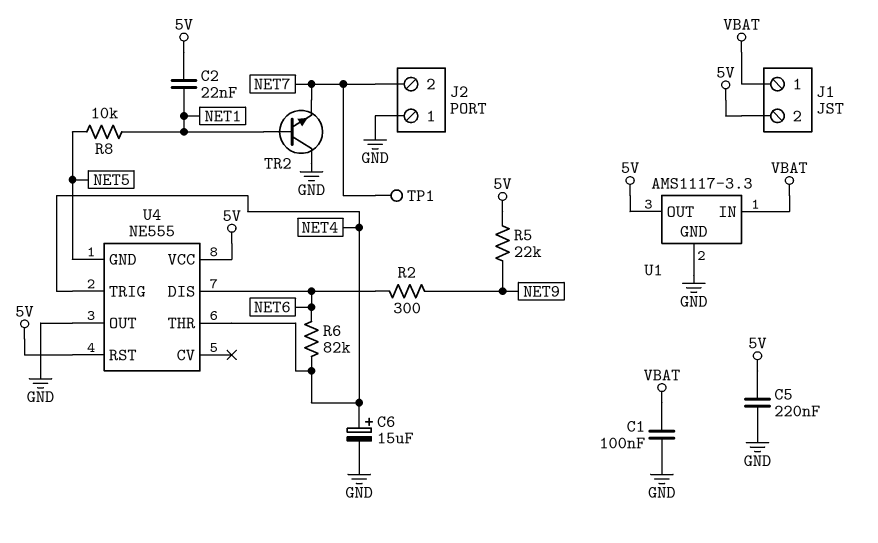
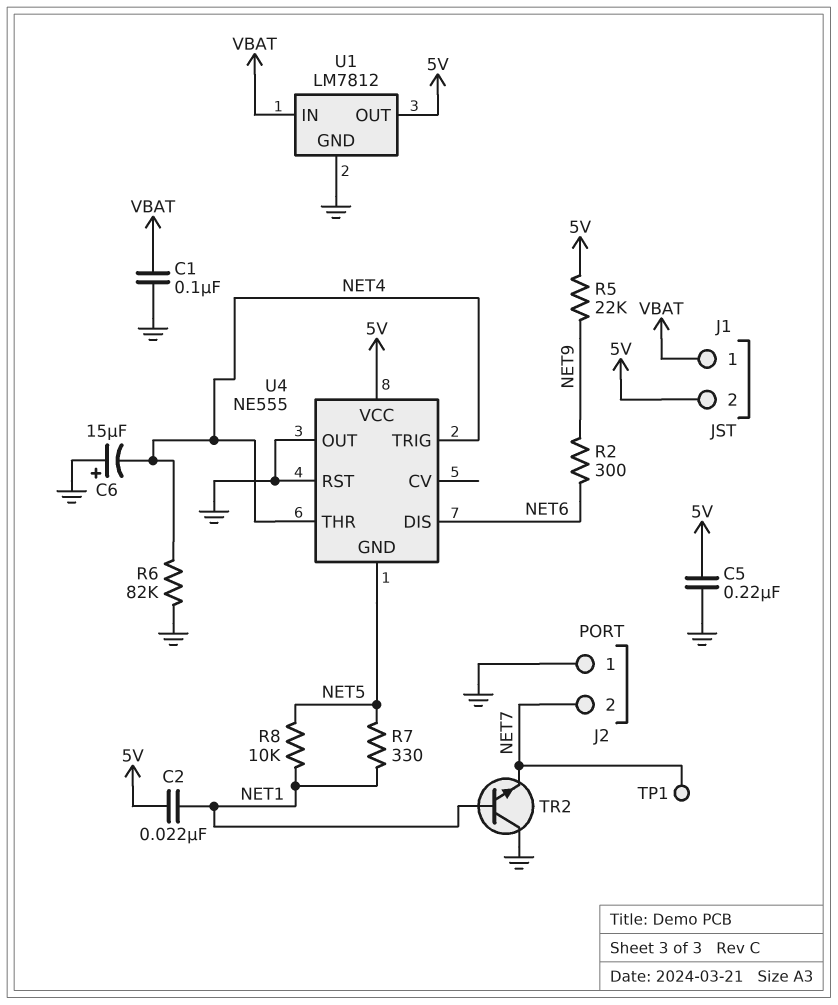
C6: 15uF (plus NET4, minus GND) -> 15uF (plus GND, minus NET4)
R6: 82k (NET4, NET6) -> 82k (GND, NET4)
R7: none -> 330 (NET1, NET5)
U1: AMS1117-3.3 -> LM7812
U4 pin RST: 5V -> GND

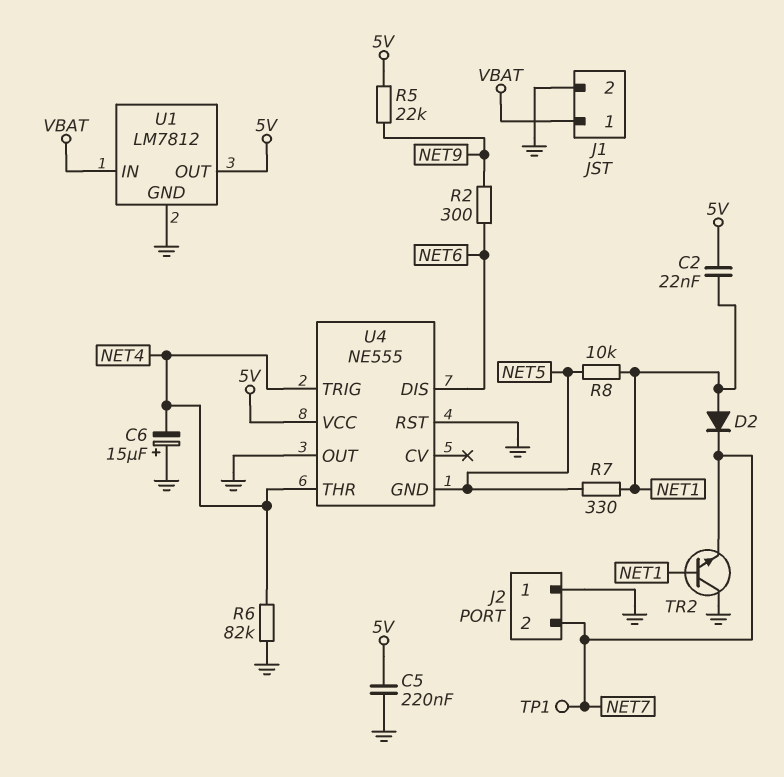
C1: 100nF (GND, VBAT) -> none
D2: none -> diode (A NET1, K NET7)
J1 pin 2: 5V -> GND

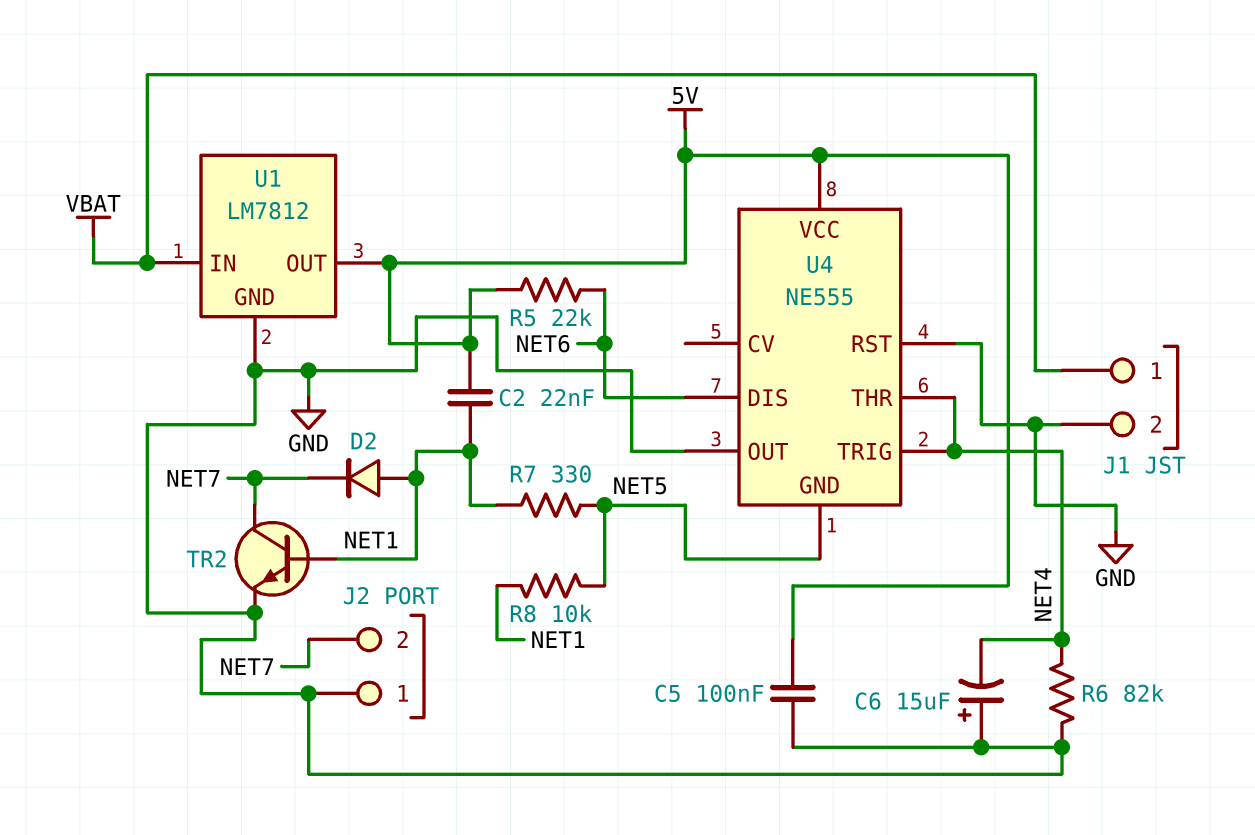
C5: 220nF (5V, GND) -> 100nF (5V, GND)
R2: 300 (NET6, NET9) -> none
R5: 22k (5V, NET9) -> 22k (5V, NET6)
TP1: test point (NET7) -> none
TR2: NPN (B NET1, C GND, E NET7) -> NPN (B NET1, C NET7, E GND)

